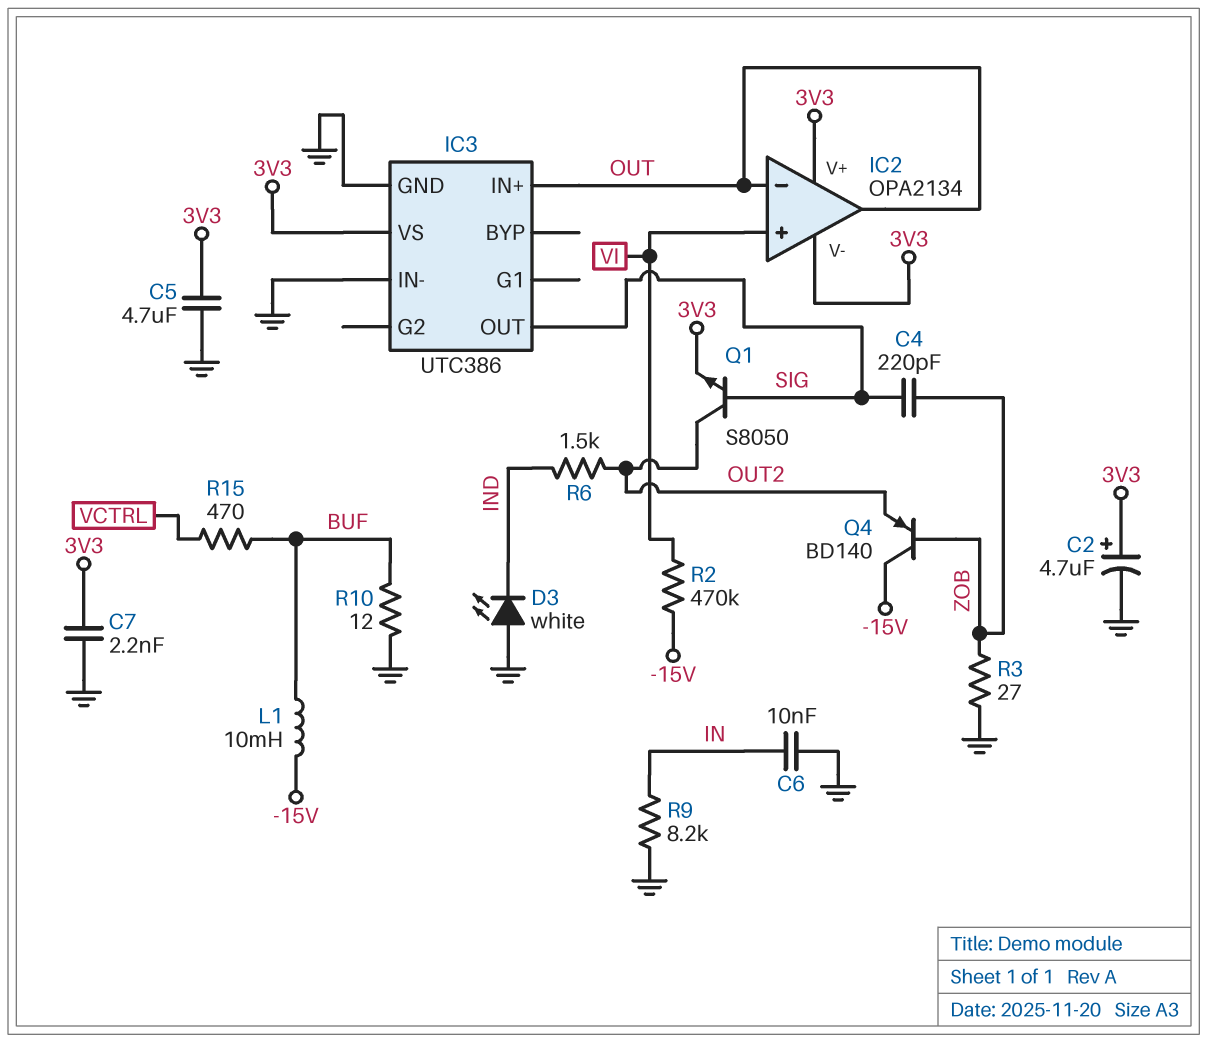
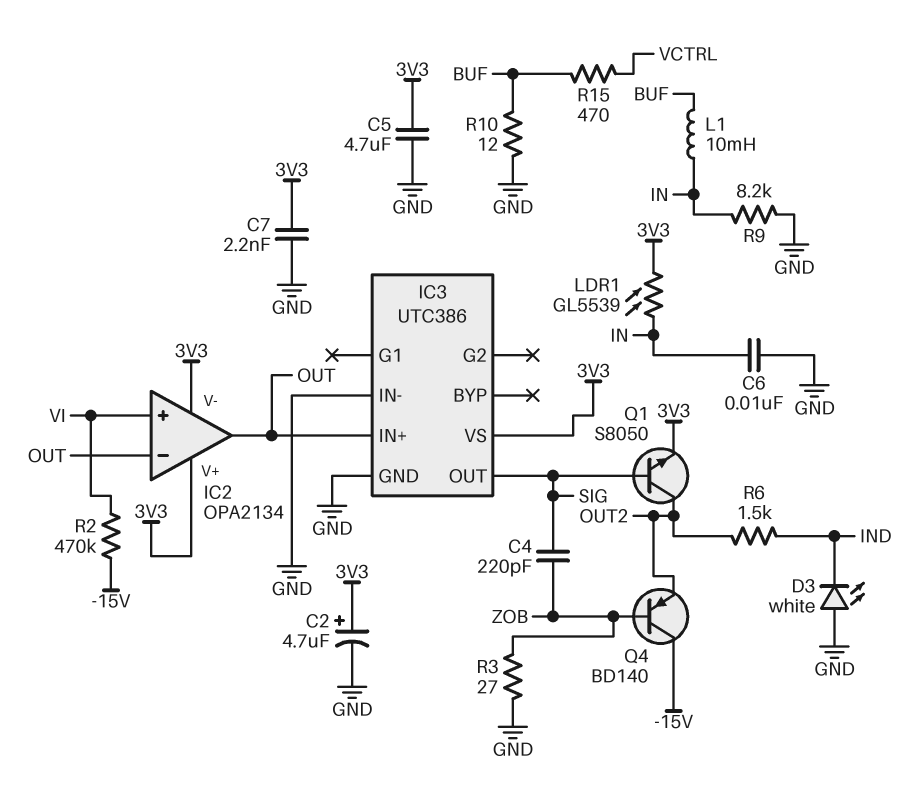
L1: 10mH (-15V, BUF) -> 10mH (BUF, IN)
LDR1: none -> GL5539 (3V3, IN)

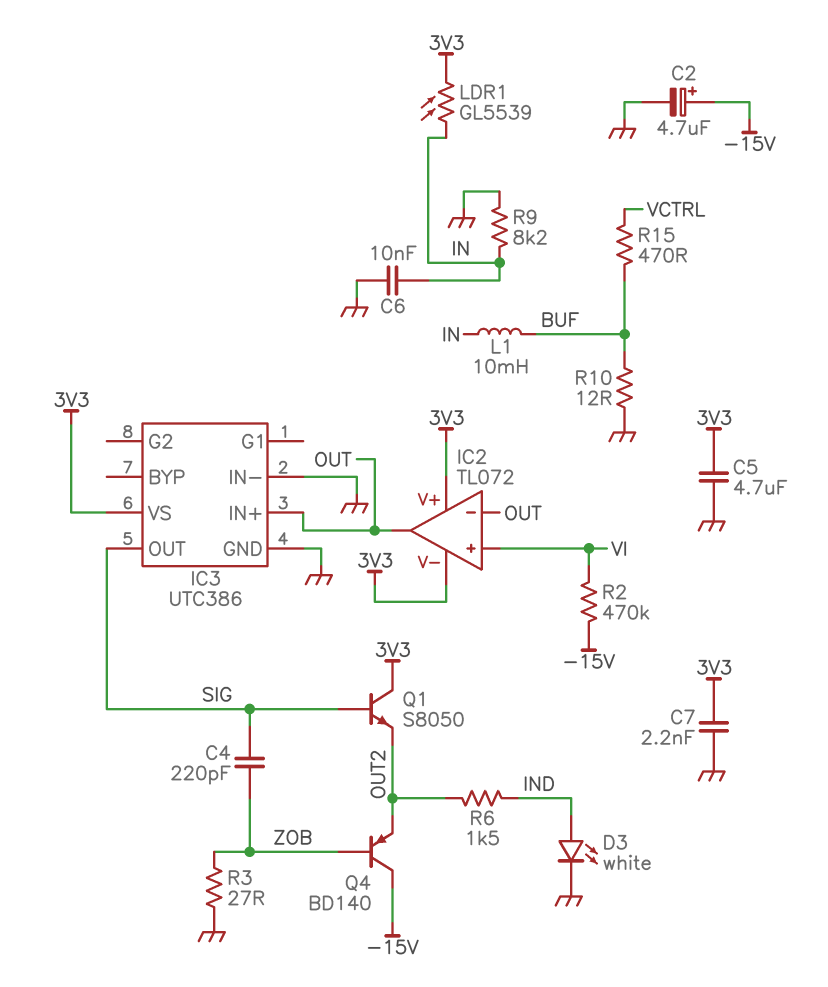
C2: 4.7uF (plus 3V3, minus GND) -> 4.7uF (plus -15V, minus GND)
D3: LED white (A GND, K IND) -> LED white (A IND, K GND)
IC2: OPA2134 -> TL072
Q1: NPN S8050 (B SIG, C OUT2, E 3V3) -> NPN S8050 (B SIG, C 3V3, E OUT2)

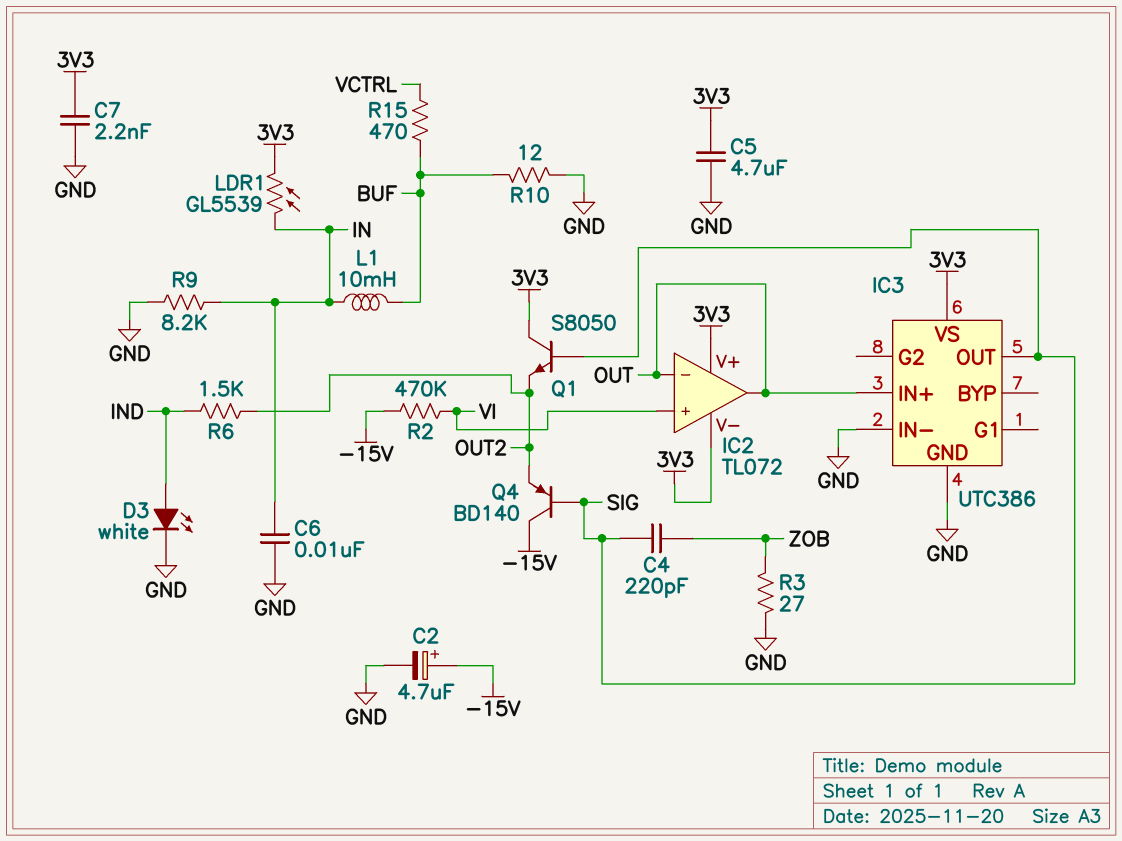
Q4: PNP BD140 (B ZOB, C -15V, E OUT2) -> PNP BD140 (B SIG, C -15V, E OUT2)

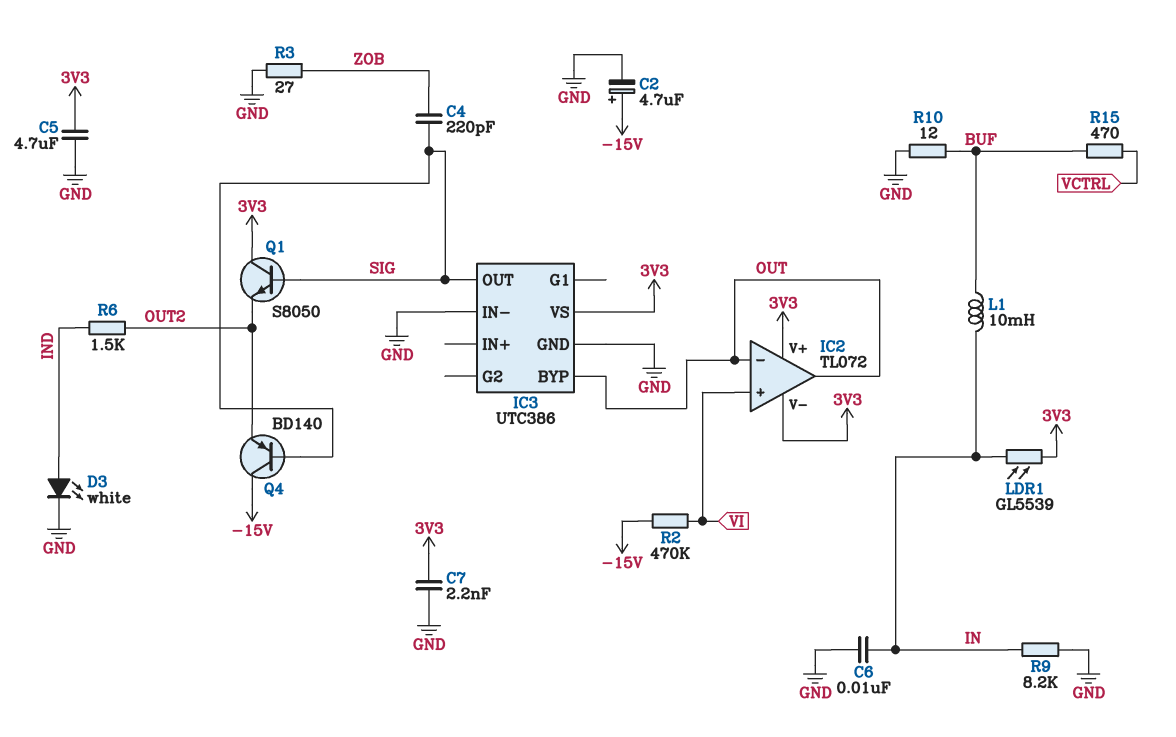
IC3 pin BYP: none -> OUT
IC3 pin IN+: OUT -> none

